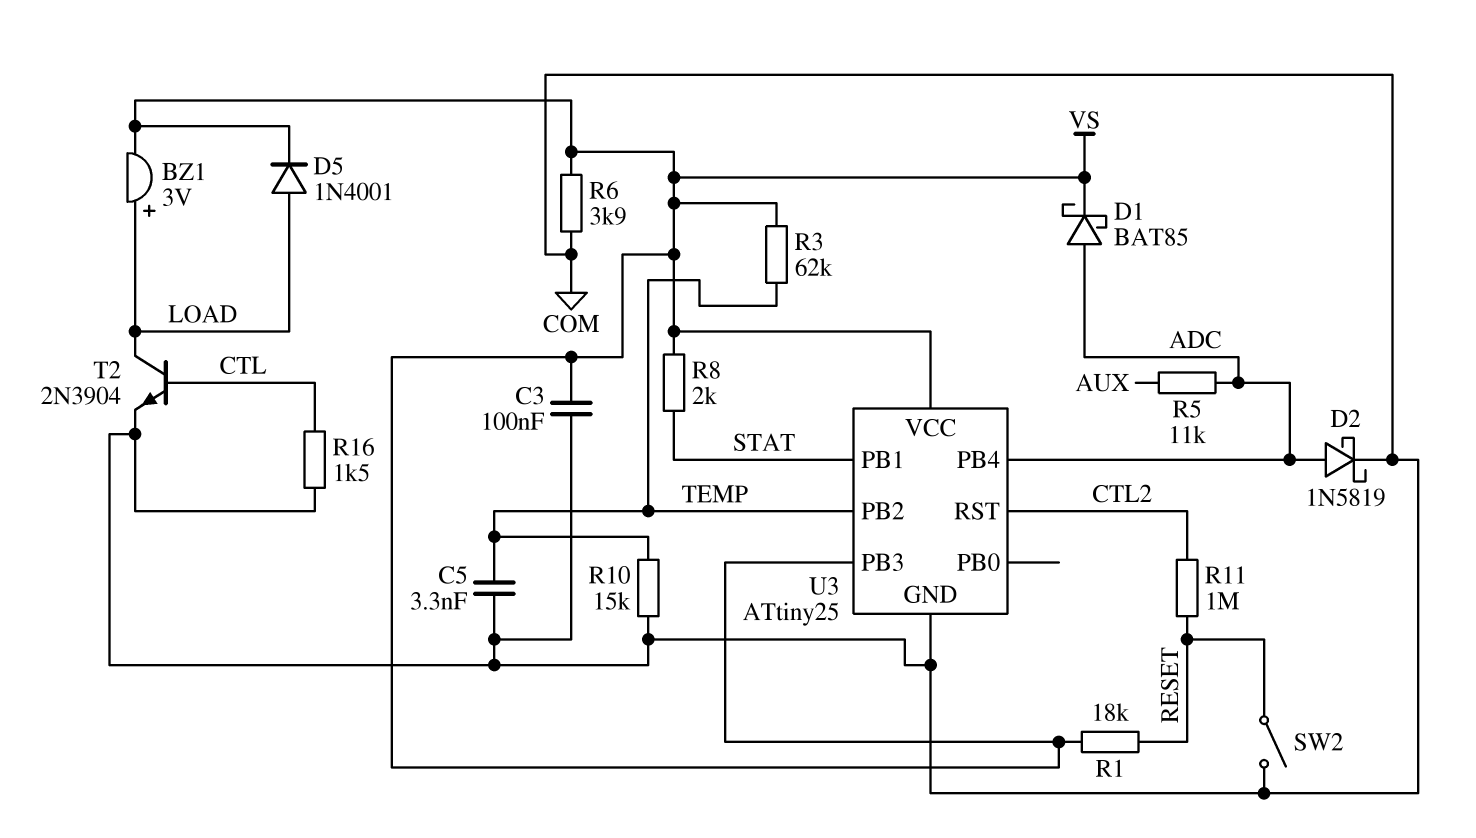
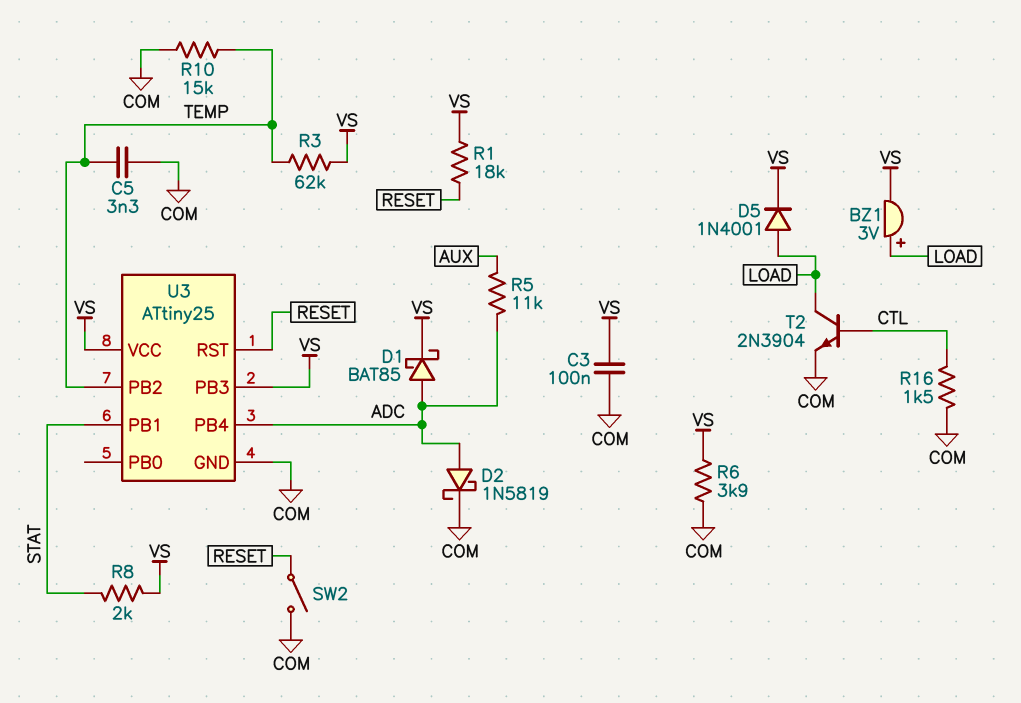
R11: 1M (CTL2, RESET) -> none
U3 pin RST: CTL2 -> RESET

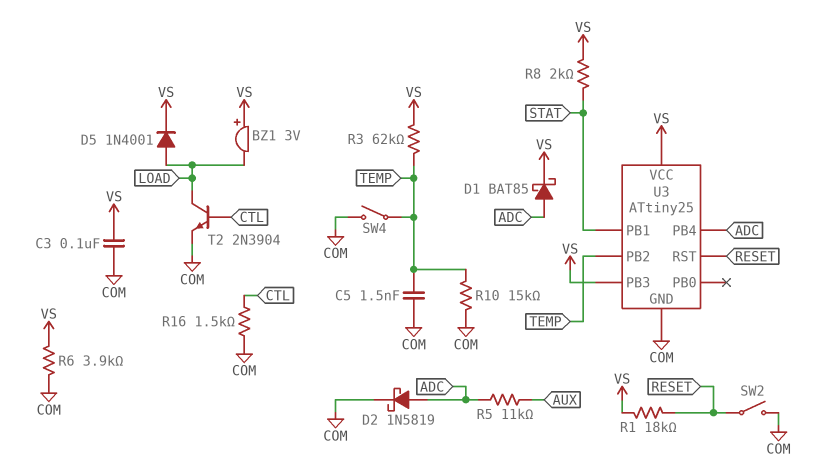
BZ1: buzzer 3V (plus LOAD, minus VS) -> buzzer 3V (plus VS, minus LOAD)
C5: 3.3nF (COM, TEMP) -> 1.5nF (COM, TEMP)
SW4: none -> switch (COM, TEMP)

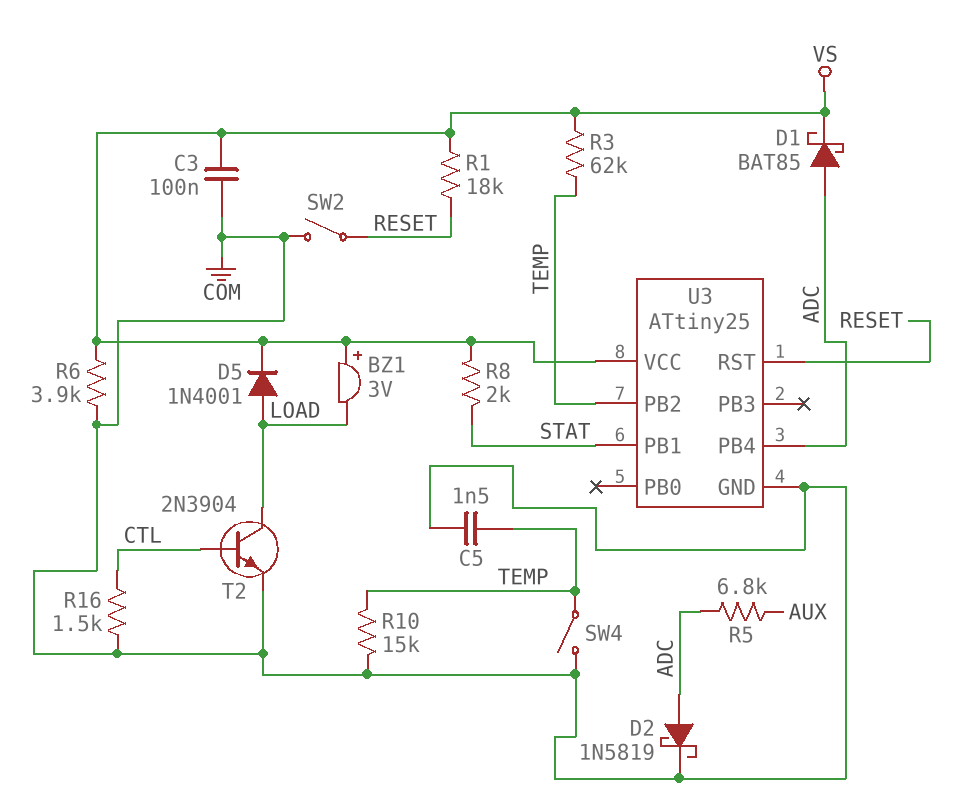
R5: 11k (ADC, AUX) -> 6.8k (ADC, AUX)
U3 pin PB3: VS -> none

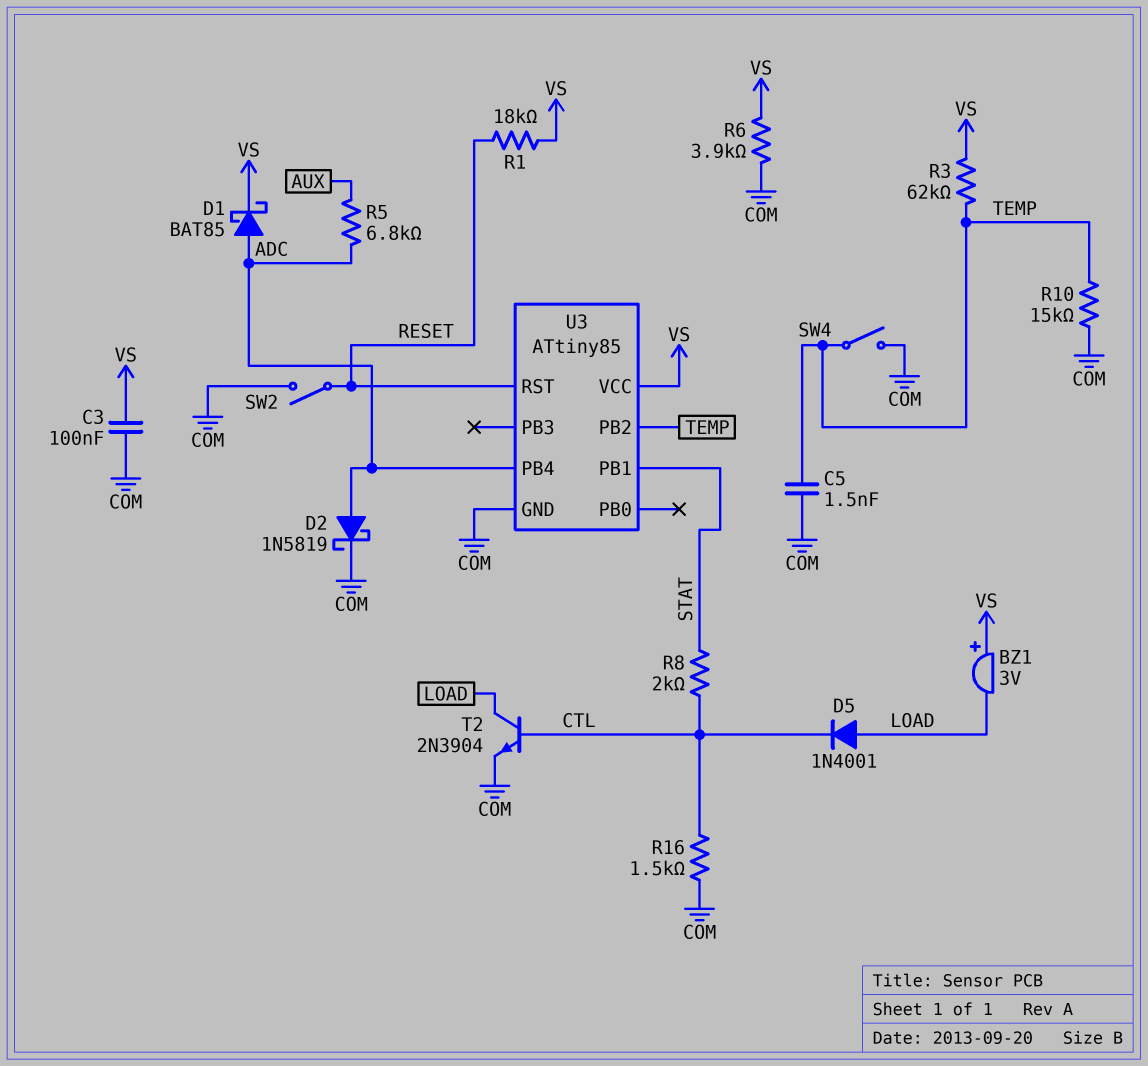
D5: diode 1N4001 (A LOAD, K VS) -> diode 1N4001 (A LOAD, K CTL)
R8: 2k (STAT, VS) -> 2k (CTL, STAT)
U3: ATtiny25 -> ATtiny85

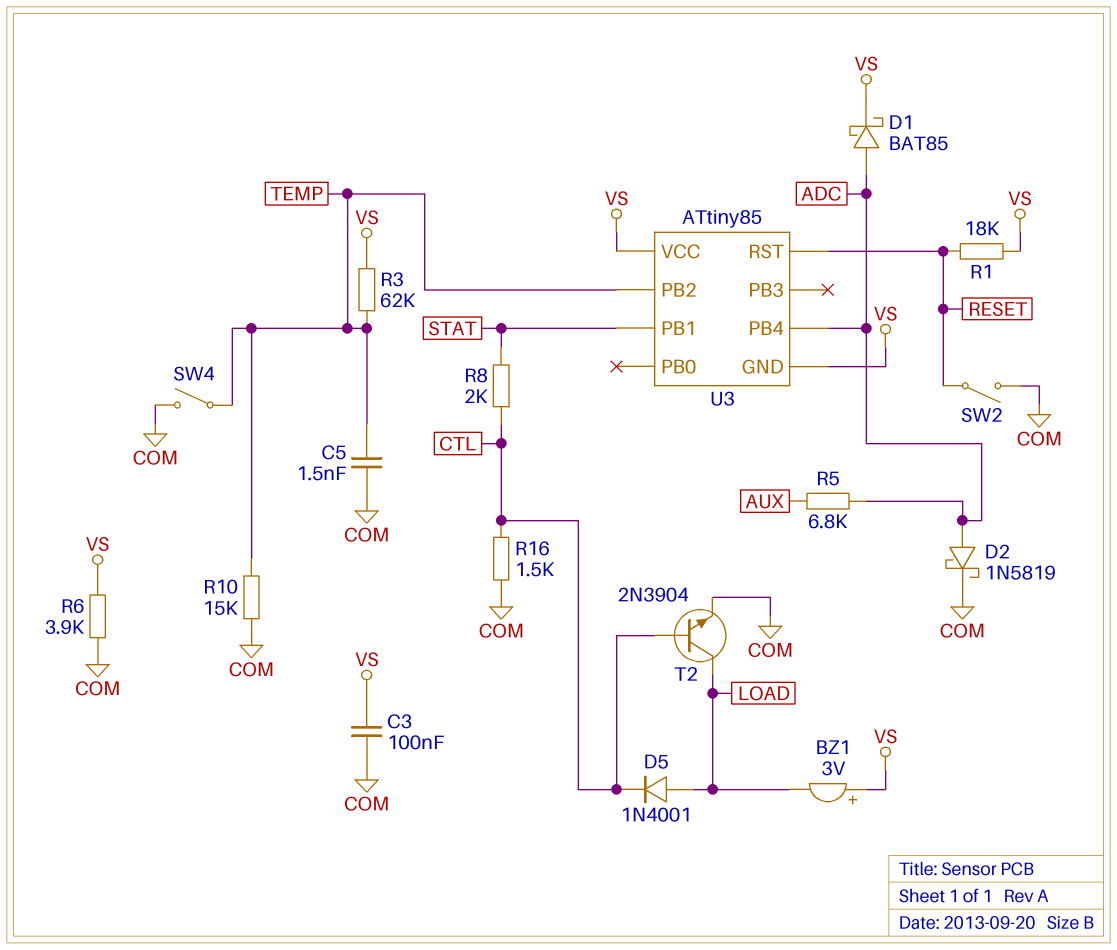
U3 pin GND: COM -> VS

